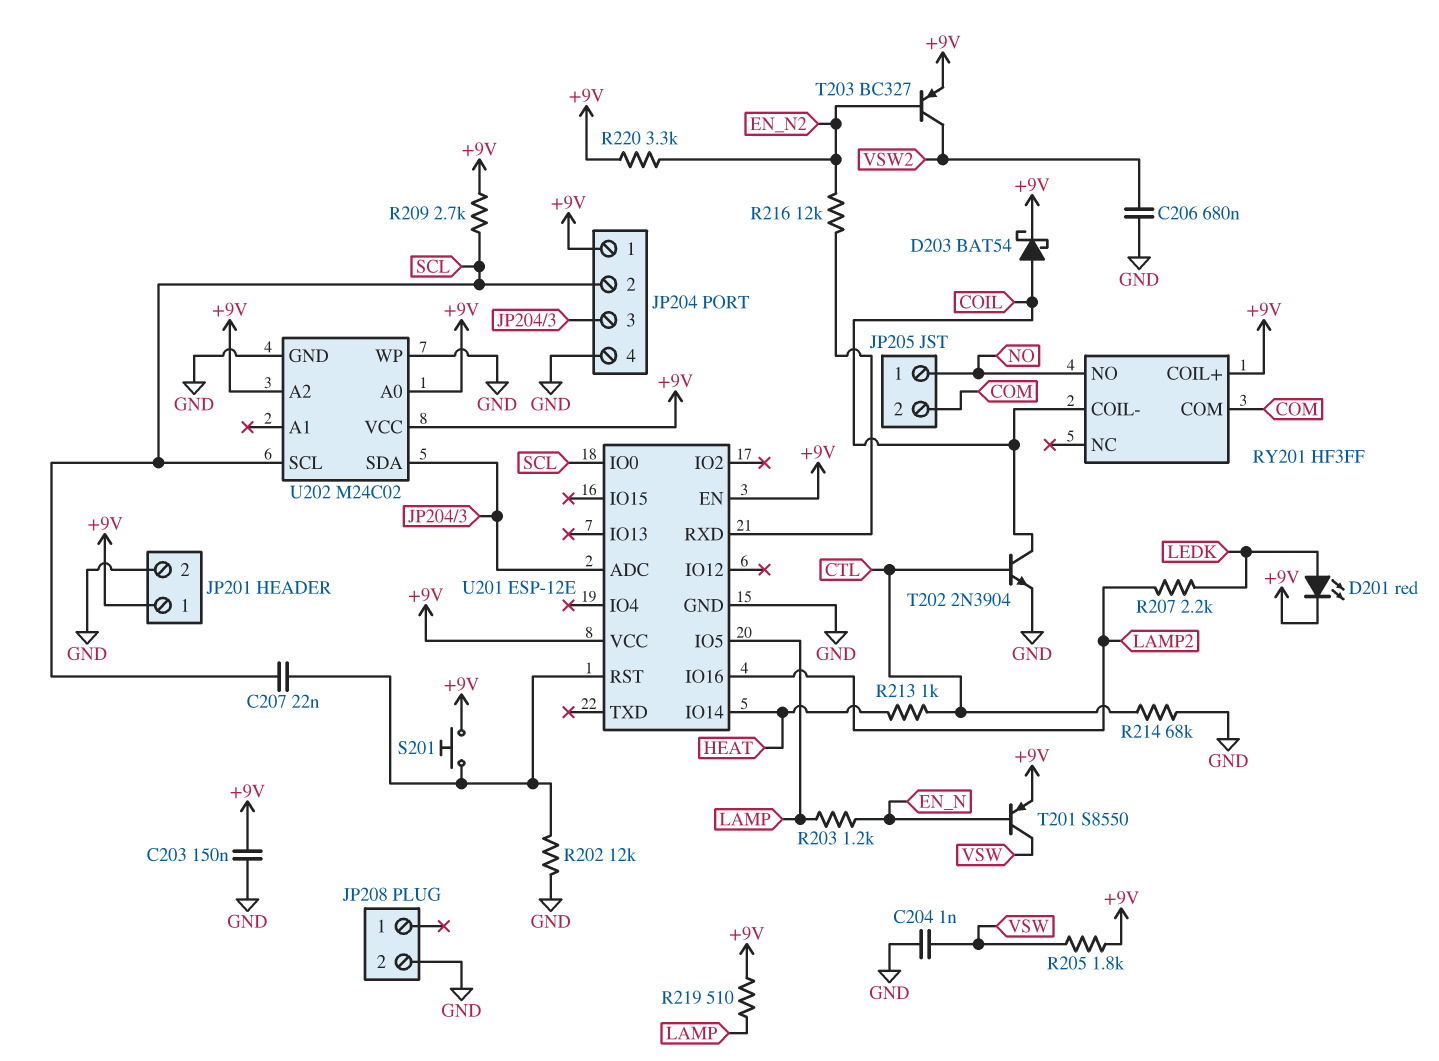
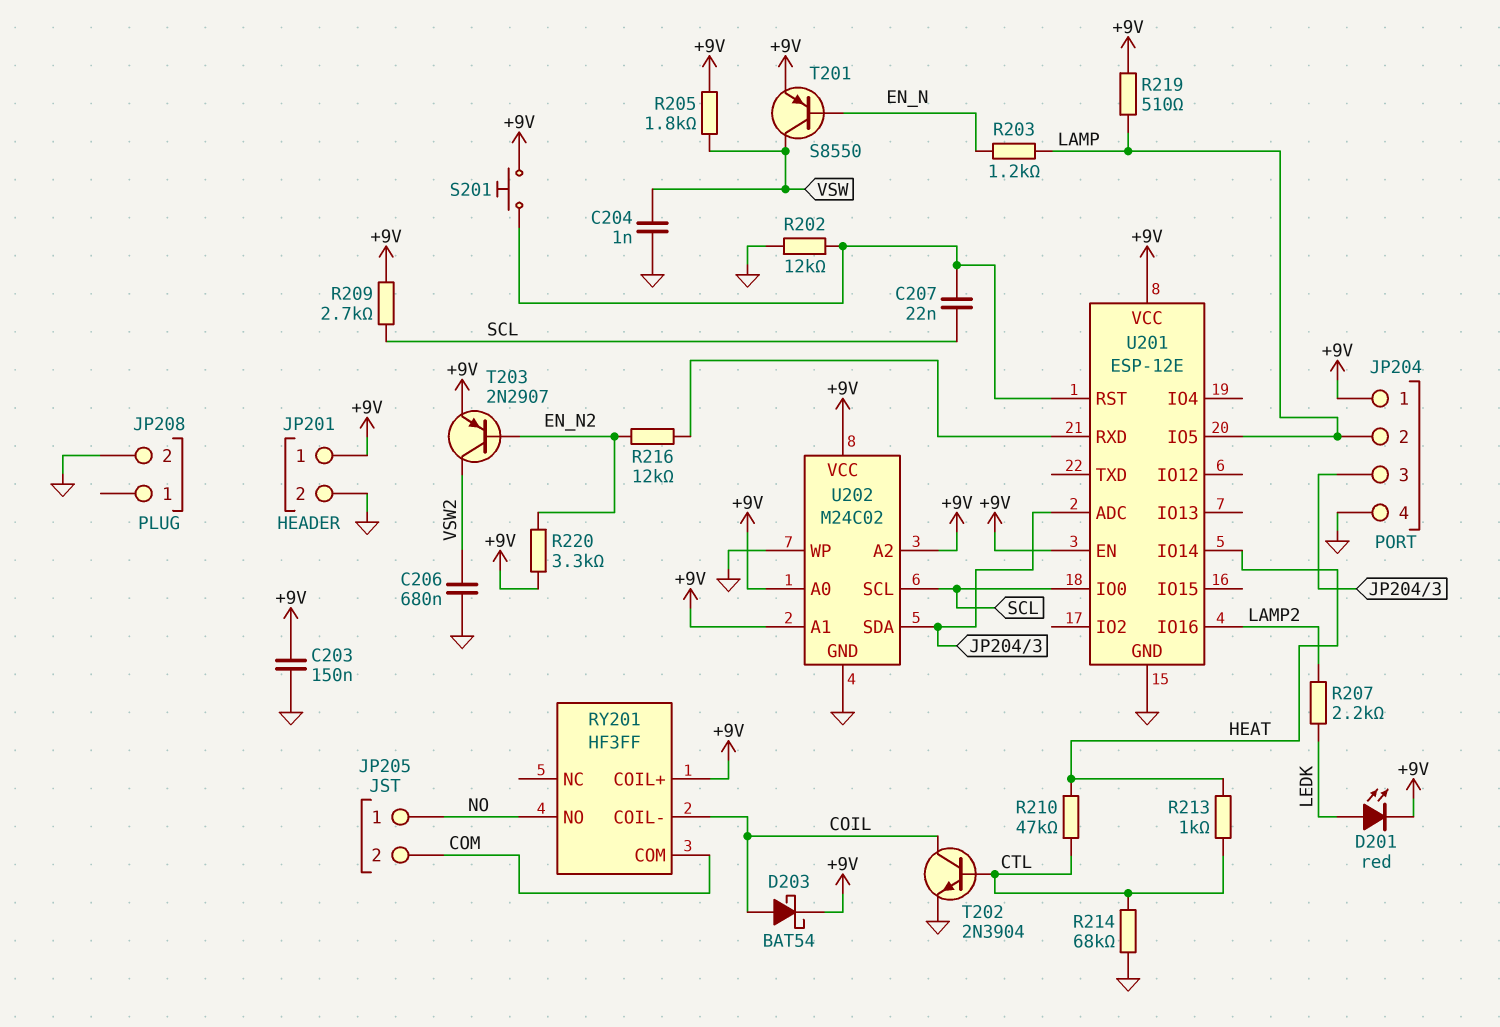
JP204 pin 2: SCL -> LAMP
R210: none -> 47k (CTL, HEAT)
T203: PNP BC327 (B EN_N2, C VSW2, E +9V) -> PNP 2N2907 (B EN_N2, C VSW2, E +9V)
U202 pin A1: none -> +9V

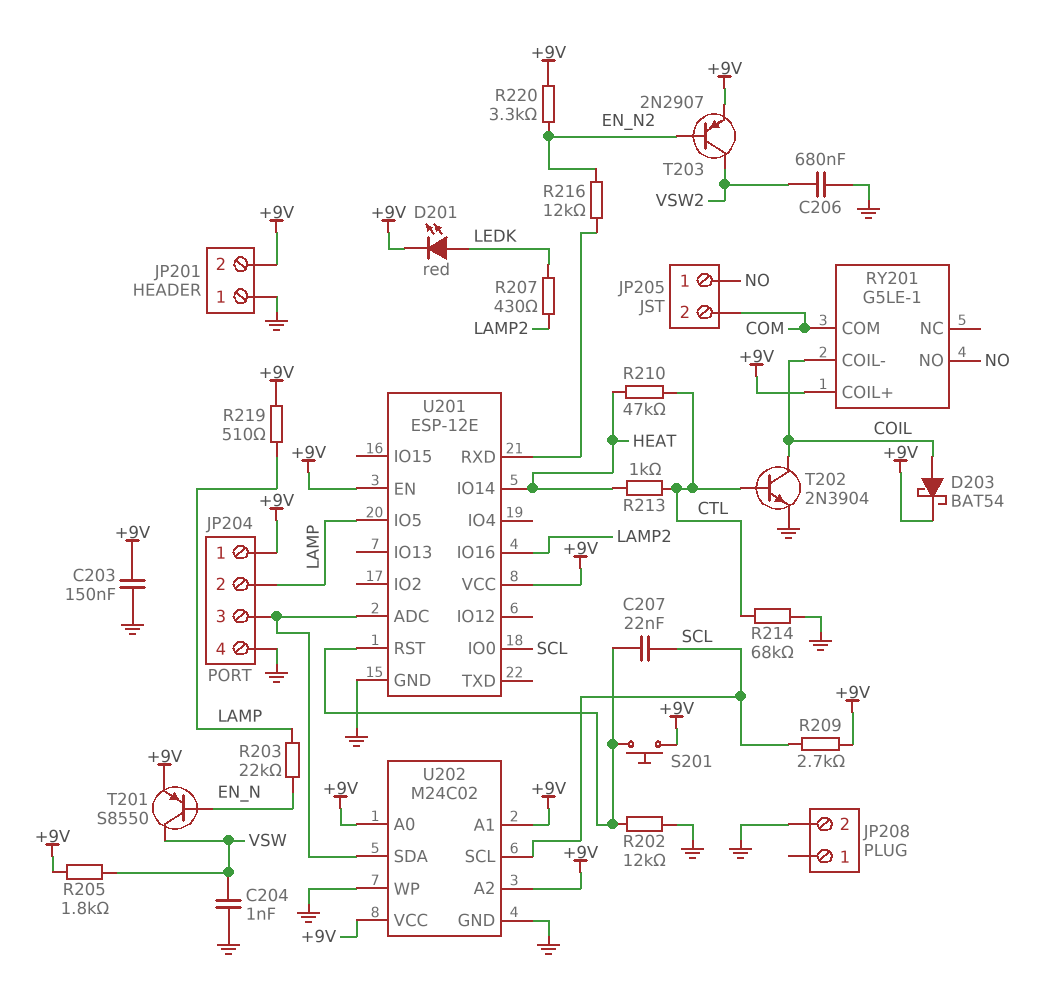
JP201 pin 1: +9V -> GND
JP201 pin 2: GND -> +9V
R203: 1.2k (EN_N, LAMP) -> 22k (EN_N, LAMP)
R207: 2.2k (LAMP2, LEDK) -> 430 (LAMP2, LEDK)
RY201: HF3FF -> G5LE-1

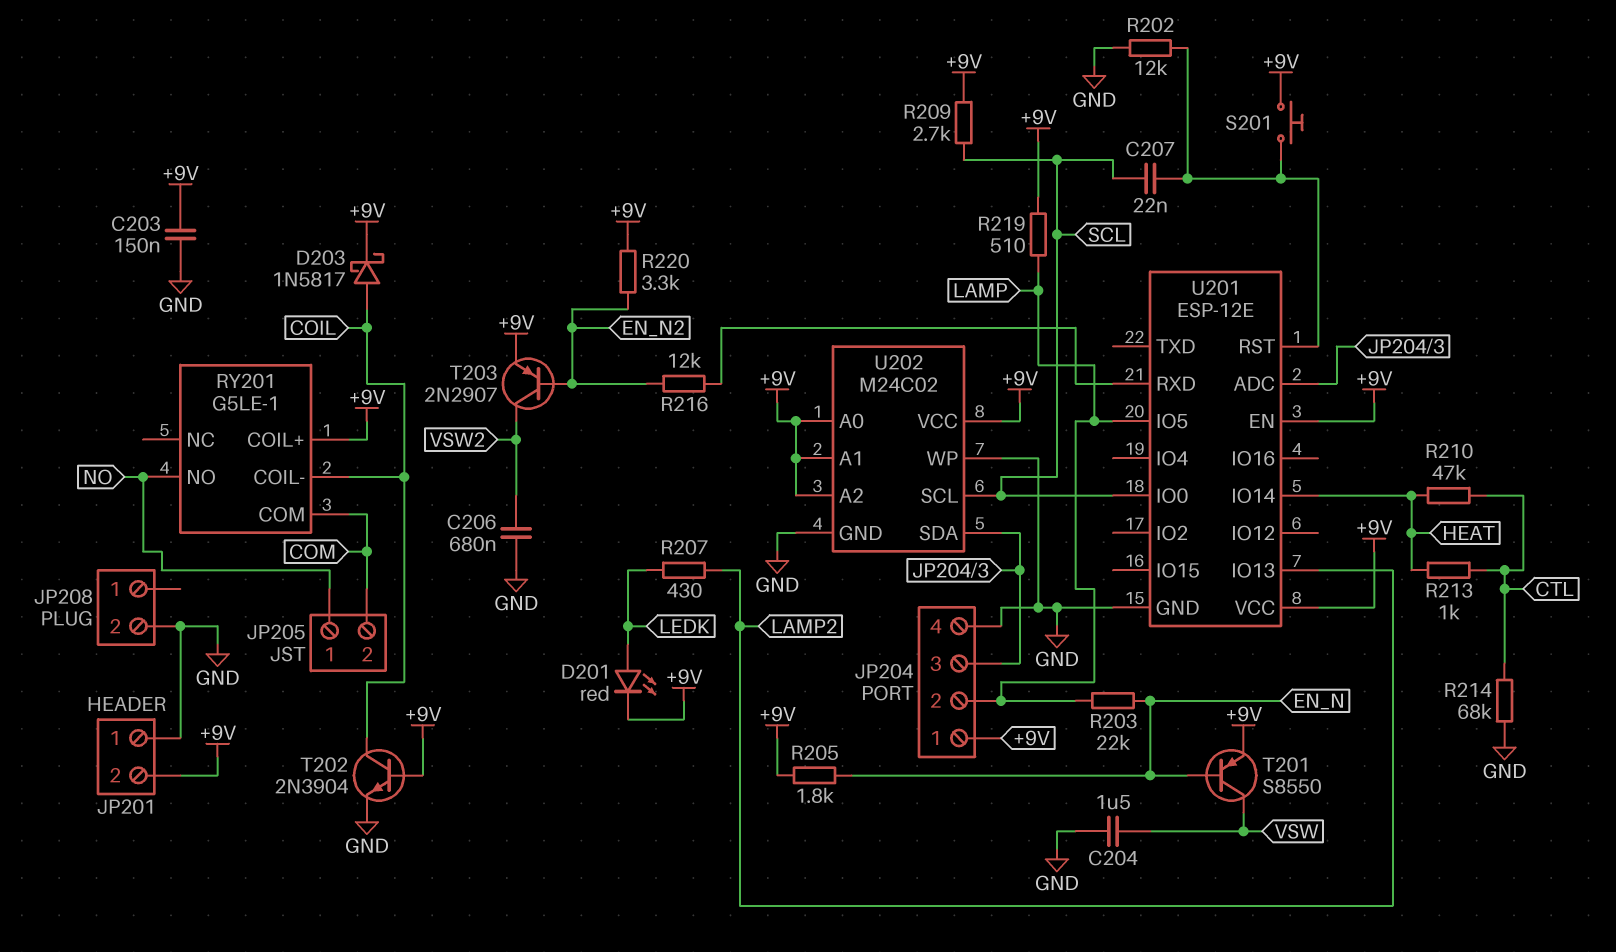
C204: 1nF (GND, VSW) -> 1.5uF (GND, VSW)
D203: schottky BAT54 (A COIL, K +9V) -> schottky 1N5817 (A COIL, K +9V)
R205: 1.8k (+9V, VSW) -> 1.8k (+9V, EN_N)
T202: NPN 2N3904 (B CTL, C COIL, E GND) -> NPN 2N3904 (B +9V, C COIL, E GND)
U201 pin IO13: none -> LAMP2
U201 pin IO16: LAMP2 -> none

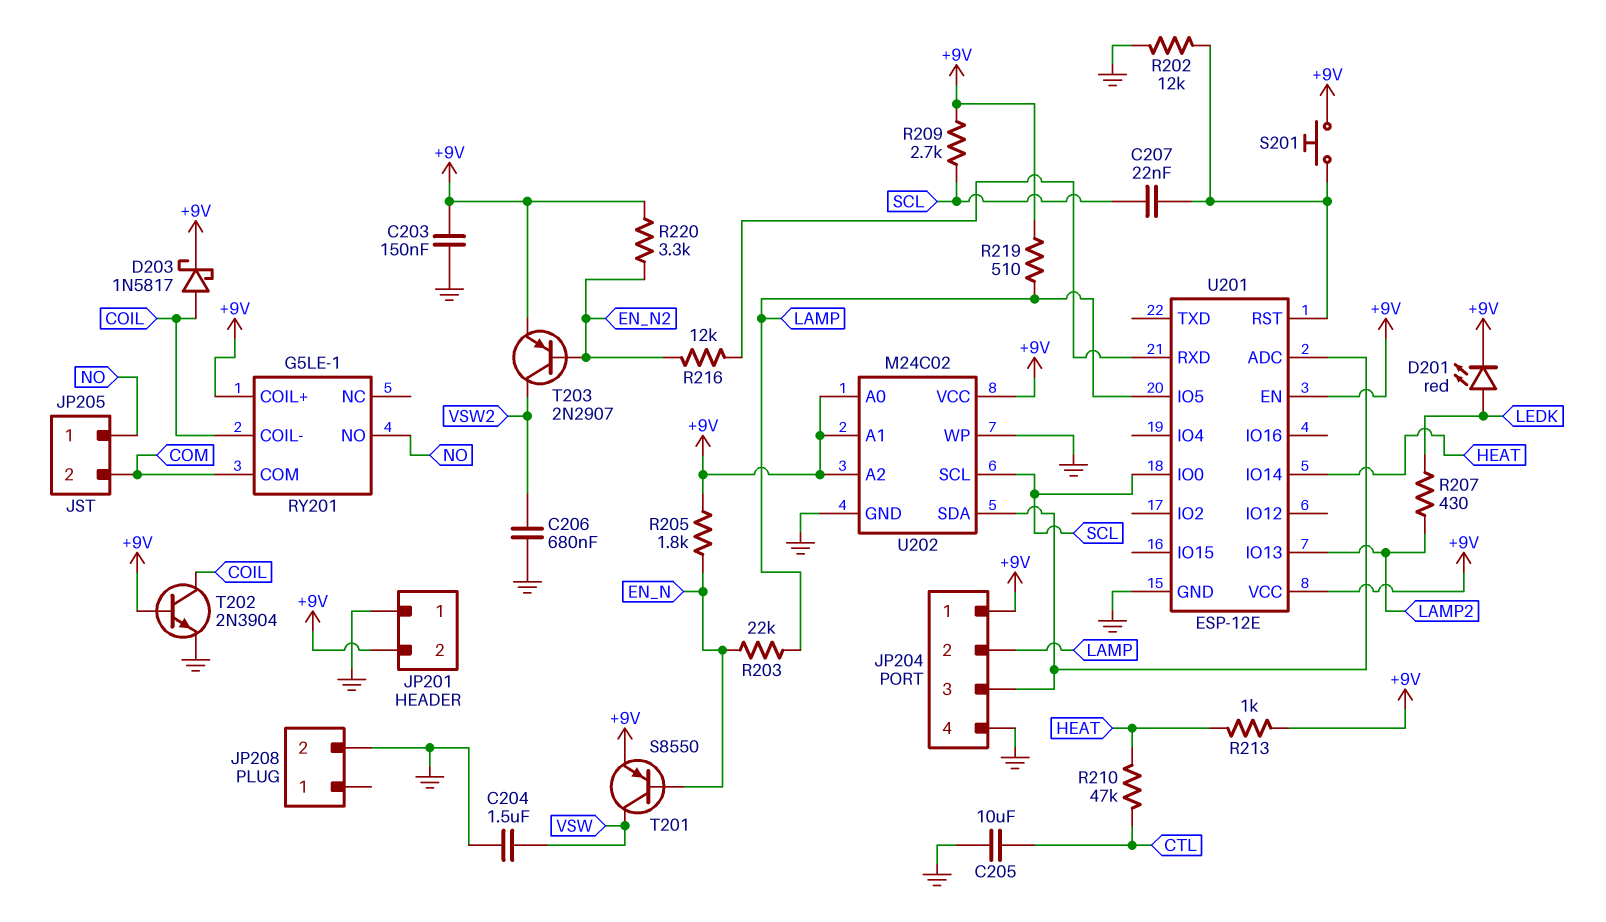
C205: none -> 10uF (CTL, GND)
R213: 1k (CTL, HEAT) -> 1k (+9V, HEAT)
R214: 68k (CTL, GND) -> none

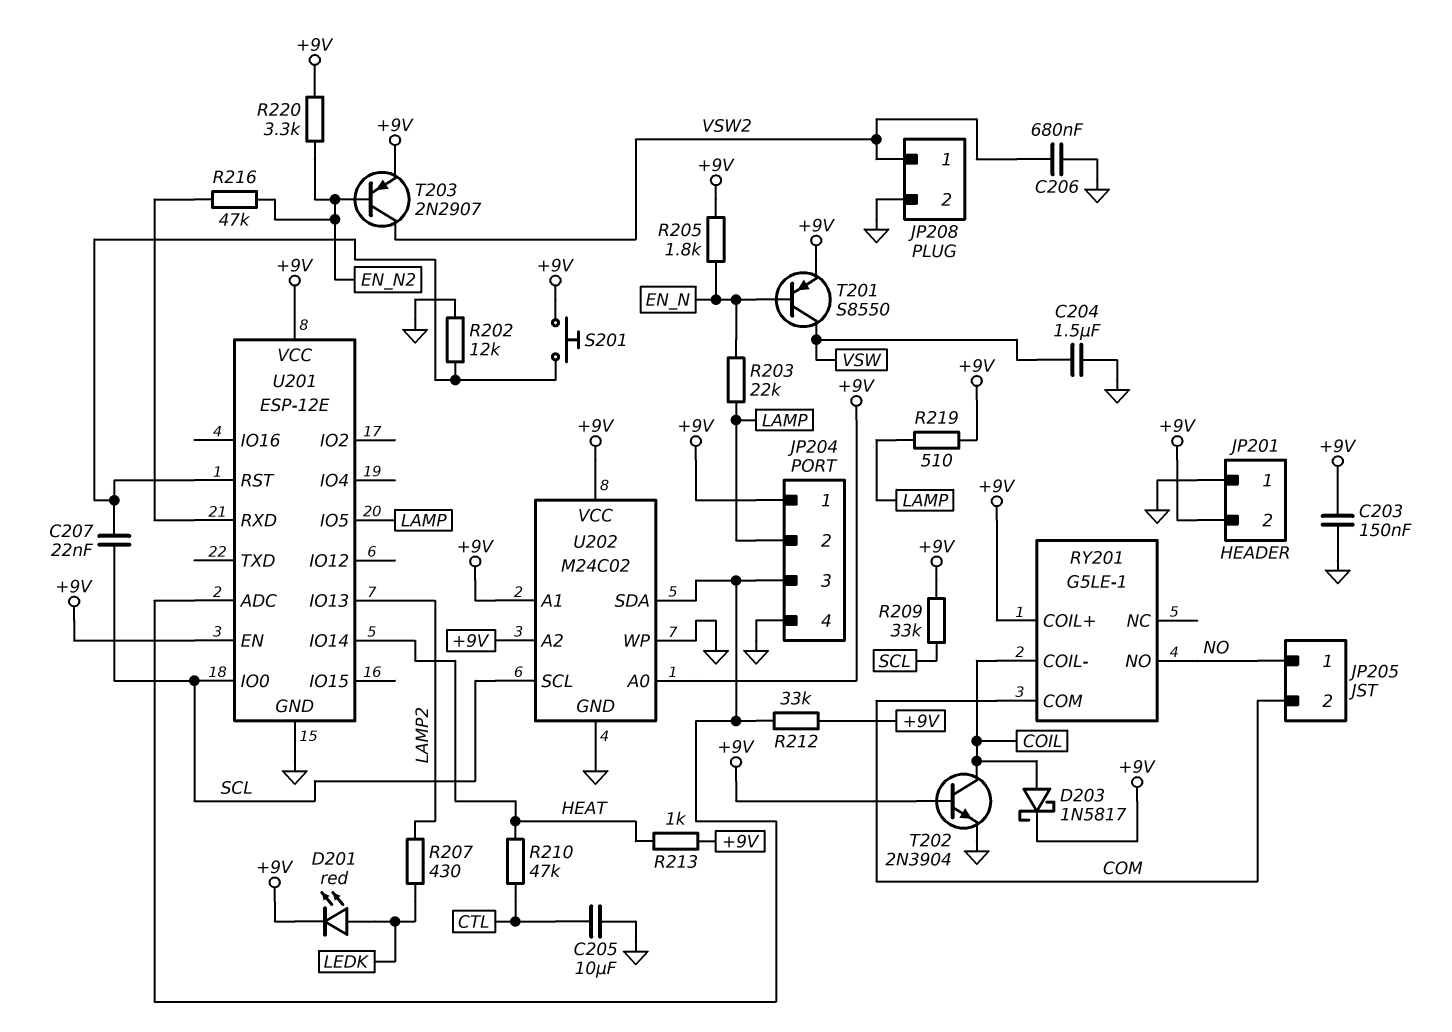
JP208 pin 1: none -> VSW2
R209: 2.7k (+9V, SCL) -> 33k (+9V, SCL)
R212: none -> 33k (+9V, JP204/3)
R216: 12k (EN_N2, U201/RXD) -> 47k (EN_N2, U201/RXD)

